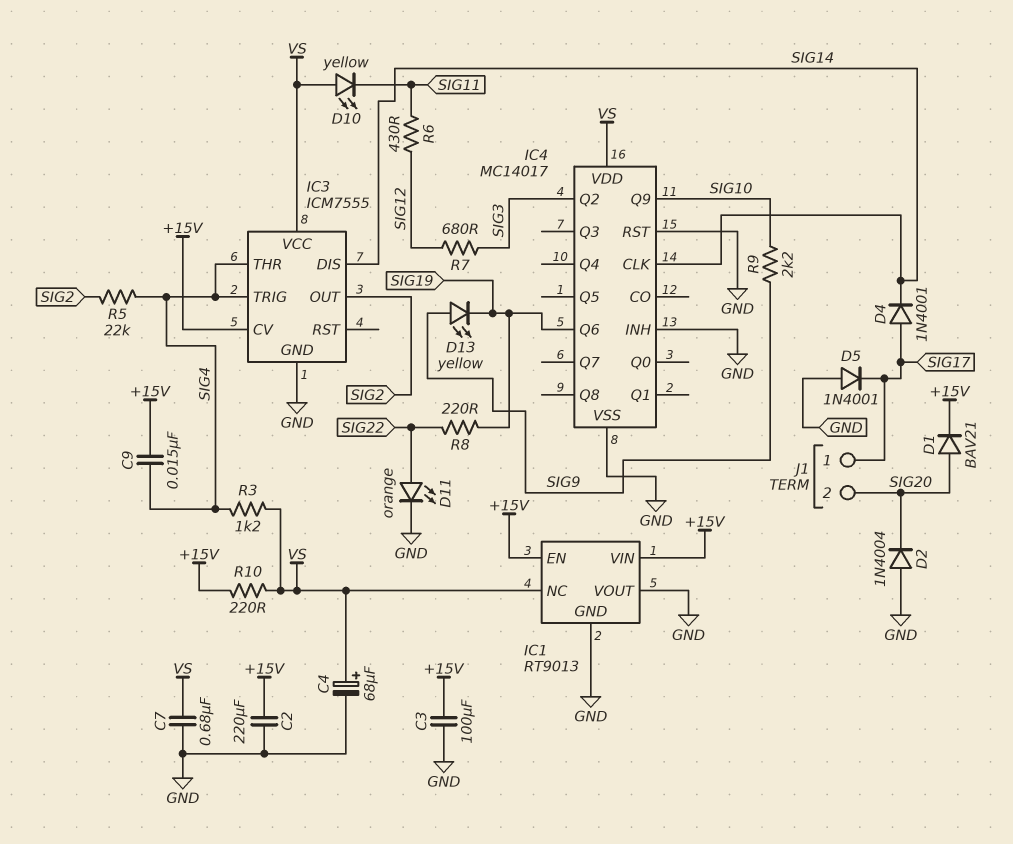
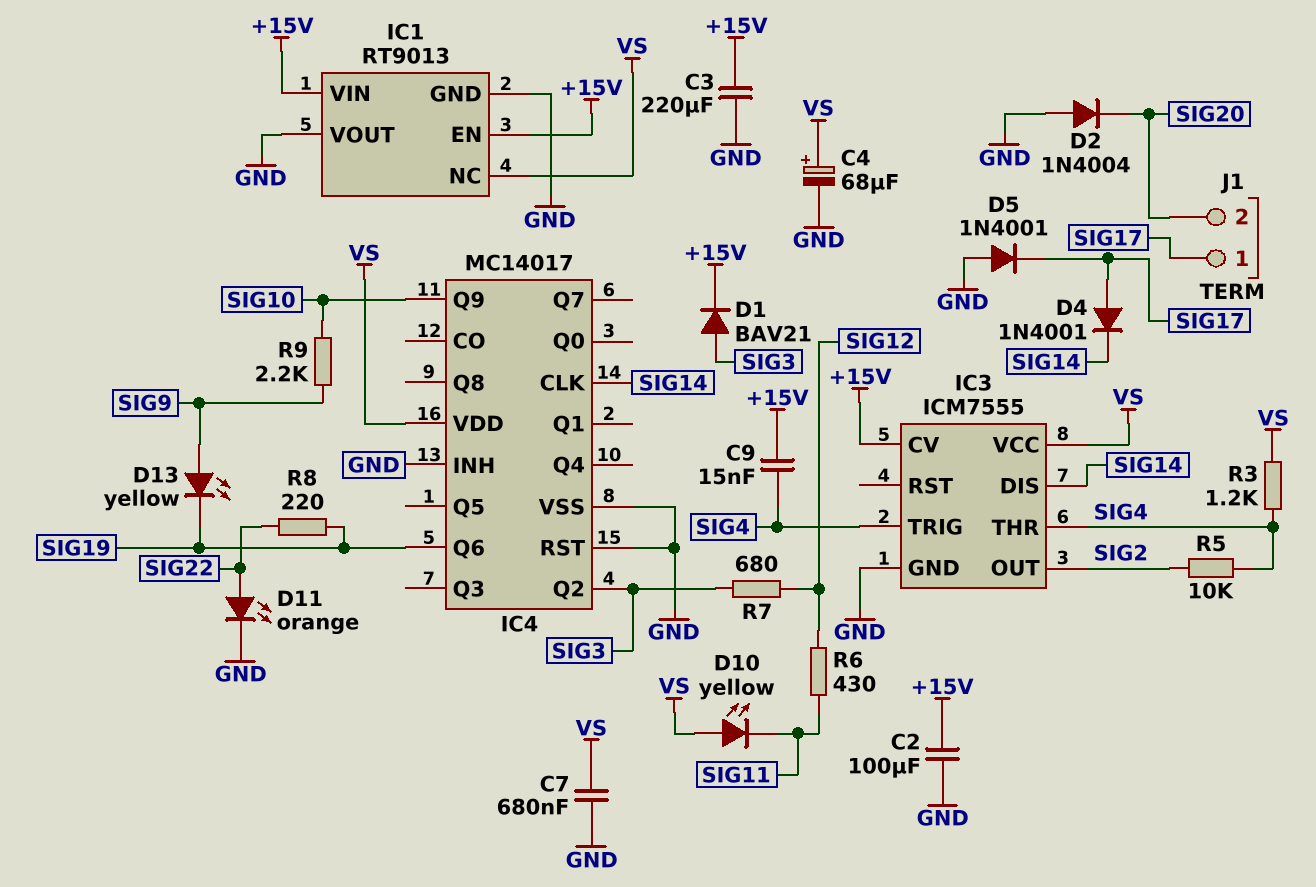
C2: 220uF (+15V, GND) -> 100uF (+15V, GND)
C3: 100uF (+15V, GND) -> 220uF (+15V, GND)
D1: diode BAV21 (A SIG20, K +15V) -> diode BAV21 (A SIG3, K +15V)
R5: 22k (SIG2, SIG4) -> 10k (SIG2, SIG4)
R10: 220 (+15V, VS) -> none

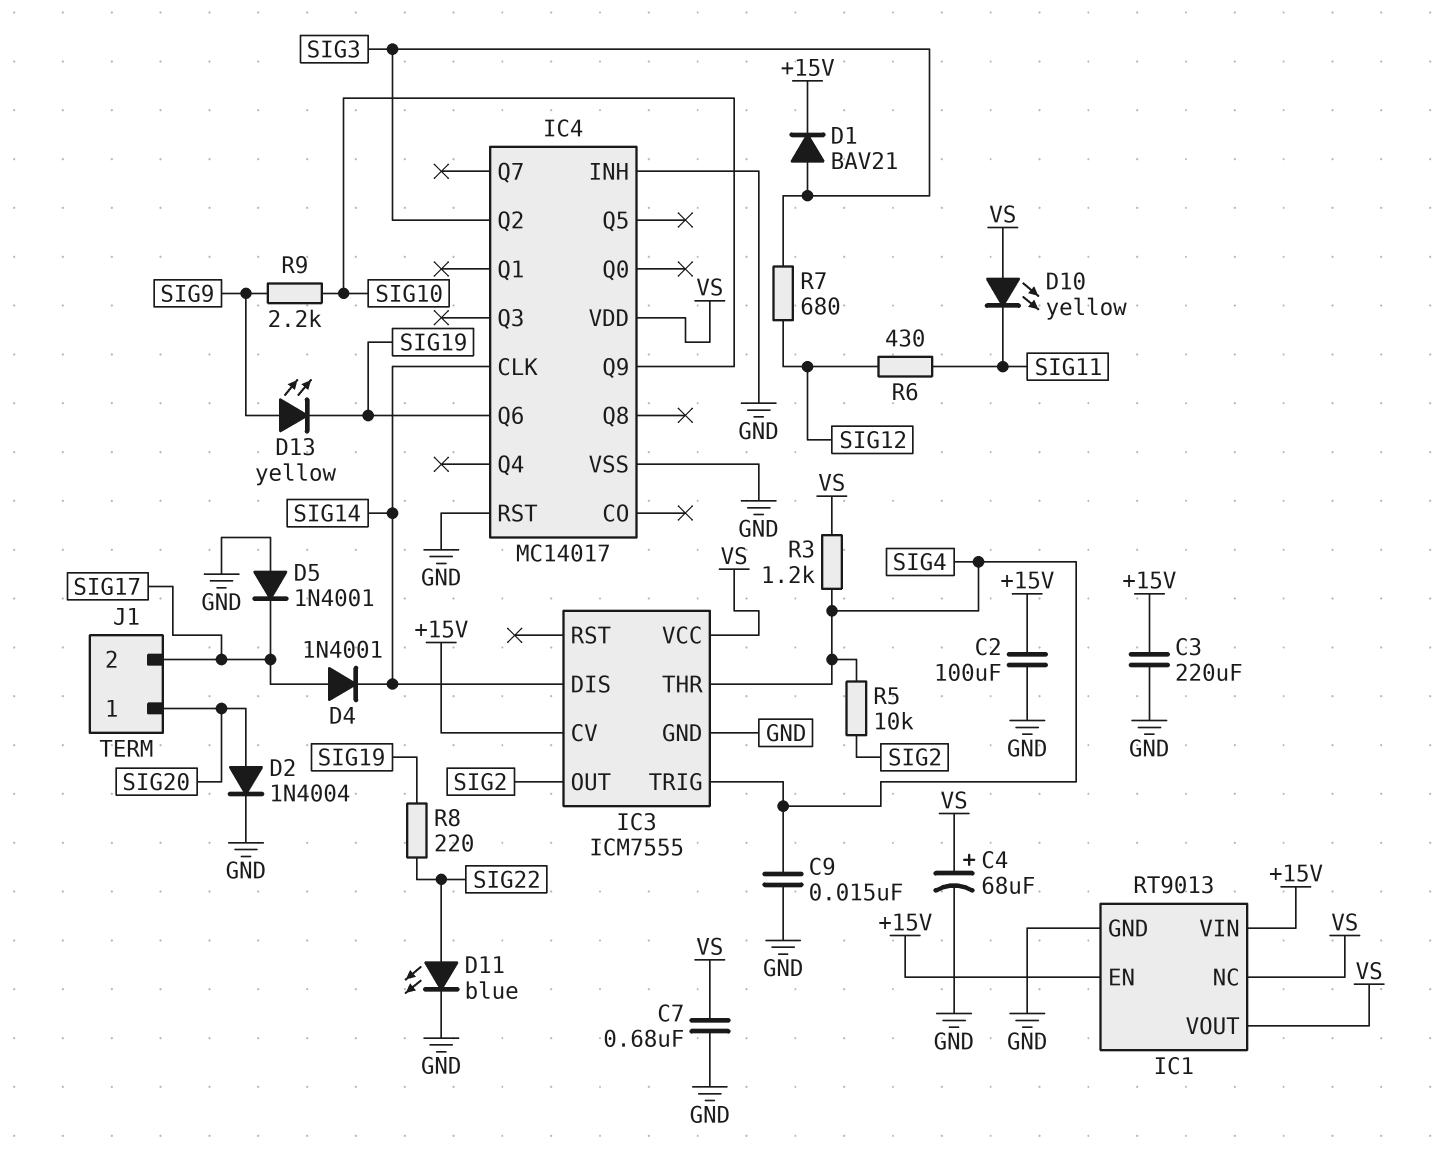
C9: 15nF (+15V, SIG4) -> 15nF (GND, SIG4)
D2: diode 1N4004 (A GND, K SIG20) -> diode 1N4004 (A SIG20, K GND)
D11: LED orange (A SIG22, K GND) -> LED blue (A SIG22, K GND)
IC1 pin VOUT: GND -> VS
J1 pin 1: SIG17 -> SIG20
J1 pin 2: SIG20 -> SIG17

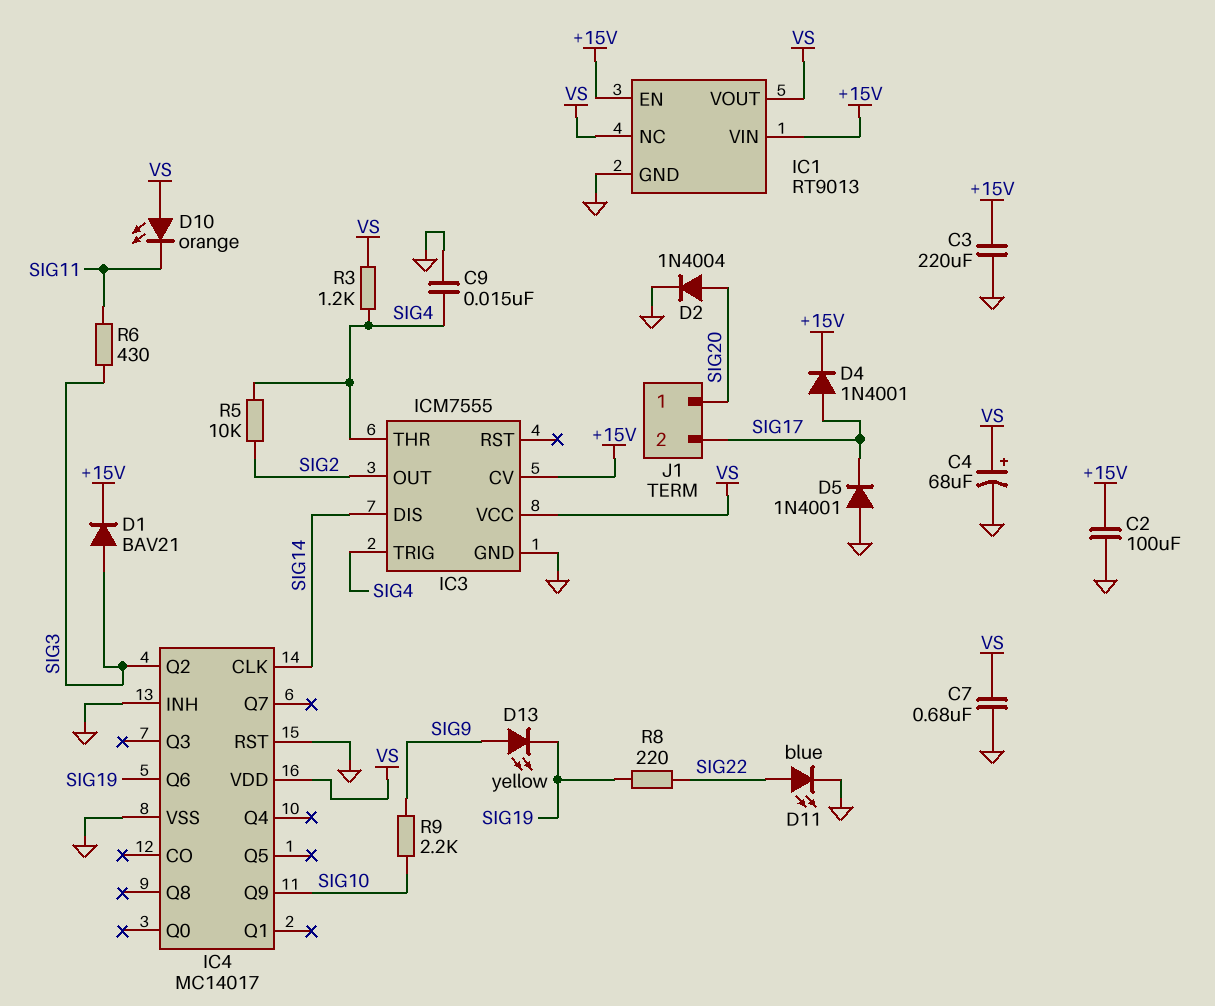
D4: diode 1N4001 (A SIG17, K SIG14) -> diode 1N4001 (A SIG17, K +15V)
D10: LED yellow (A VS, K SIG11) -> LED orange (A VS, K SIG11)
R6: 430 (SIG11, SIG12) -> 430 (SIG3, SIG11)
R7: 680 (SIG3, SIG12) -> none

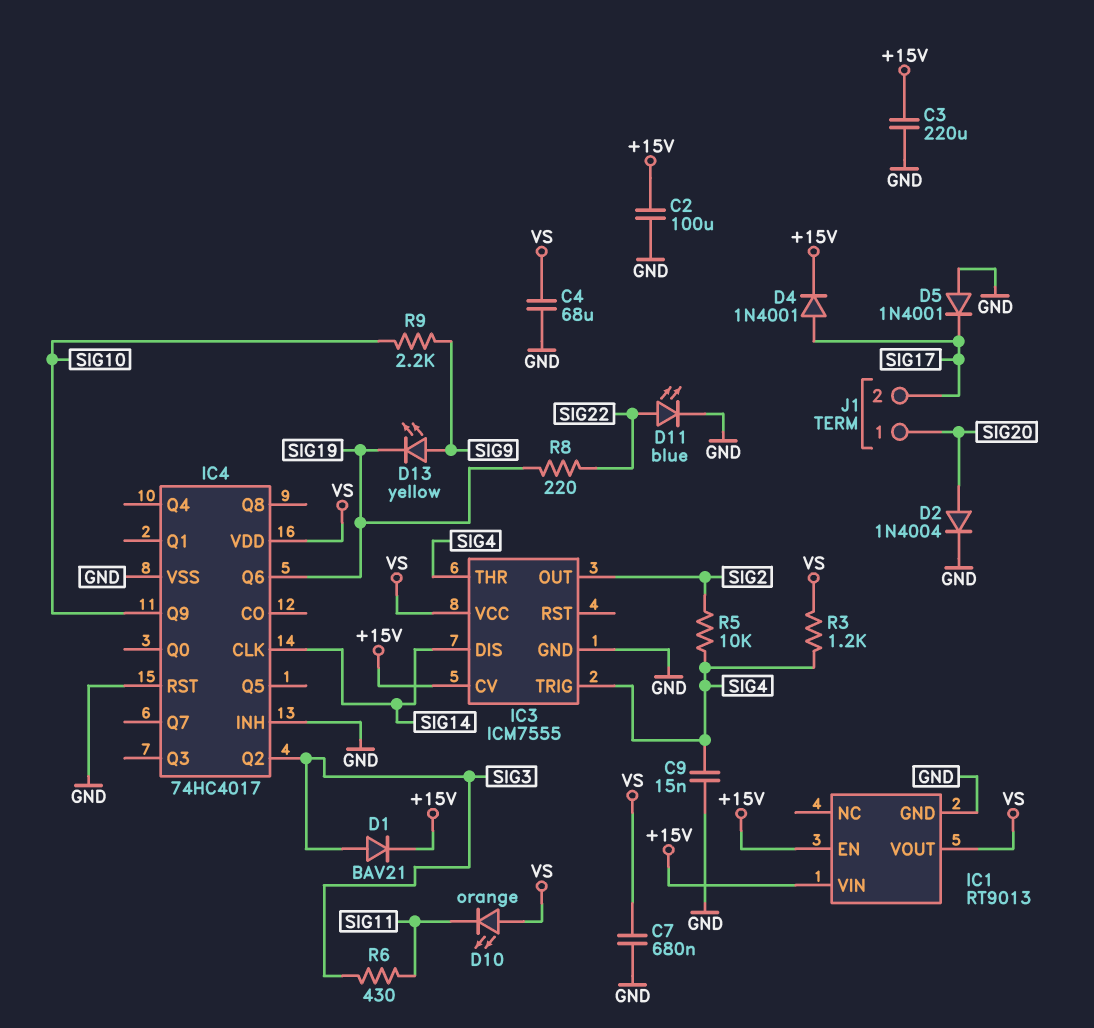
C4: 68uF (plus VS, minus GND) -> 68uF (GND, VS)
IC1 pin NC: VS -> none
IC4: MC14017 -> 74HC4017

